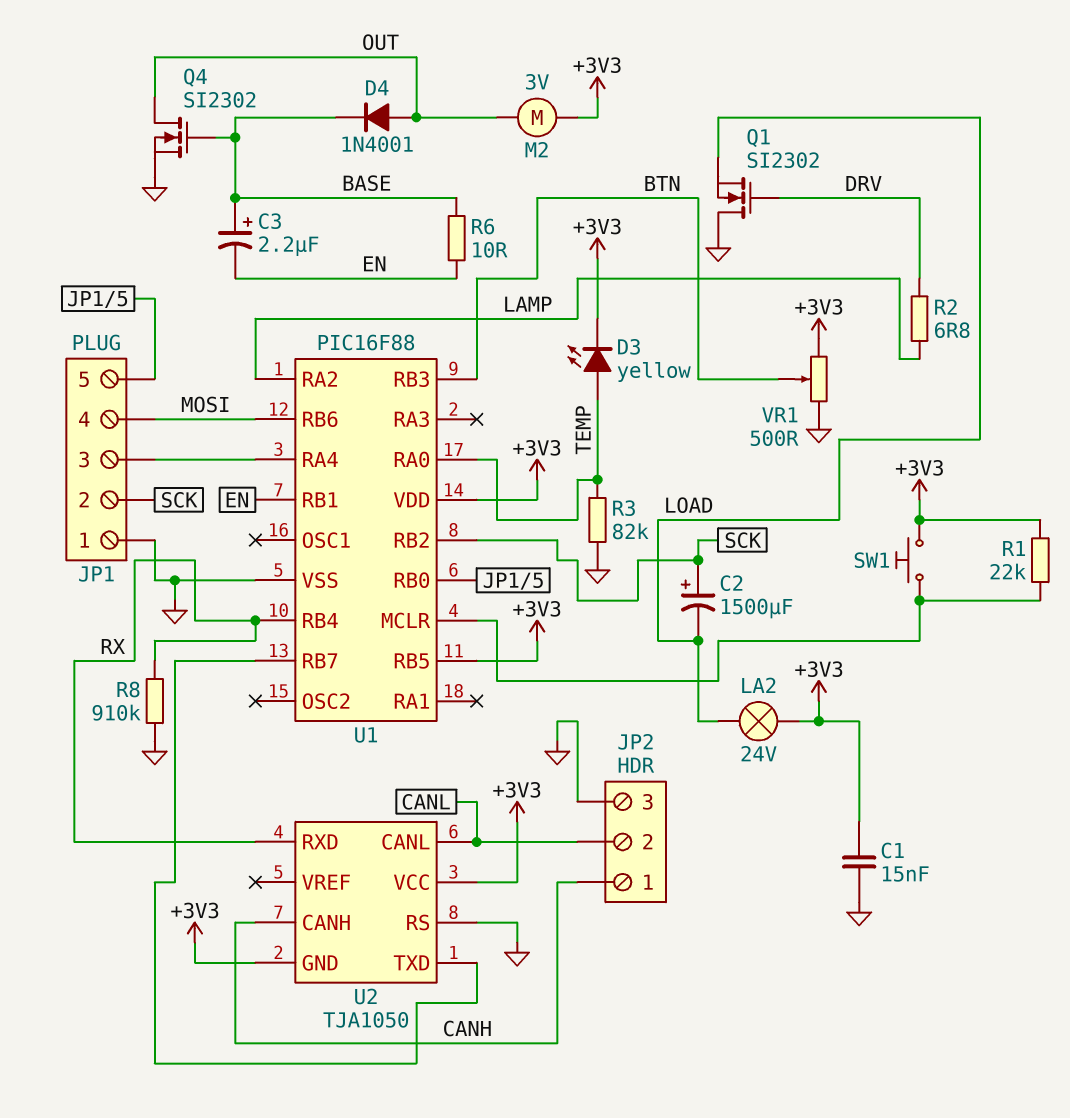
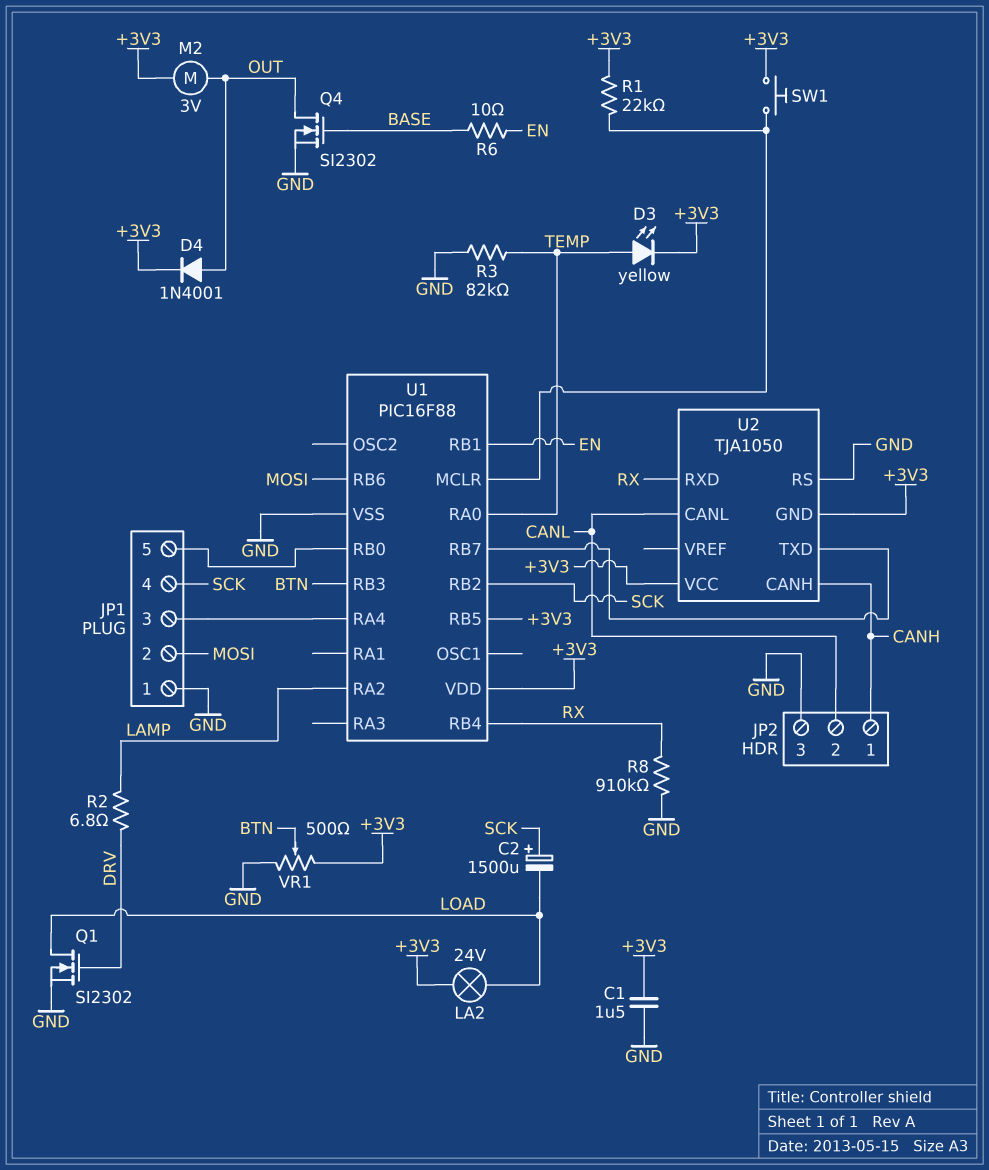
C1: 15nF (+3V3, GND) -> 1.5uF (+3V3, GND)
C3: 2.2uF (plus BASE, minus EN) -> none
D4: diode 1N4001 (A OUT, K BASE) -> diode 1N4001 (A OUT, K +3V3)
JP1 pin 2: SCK -> MOSI
JP1 pin 4: MOSI -> SCK
Q1: NMOS SI2302 (G DRV, D GND, S LOAD) -> NMOS SI2302 (G DRV, D LOAD, S GND)

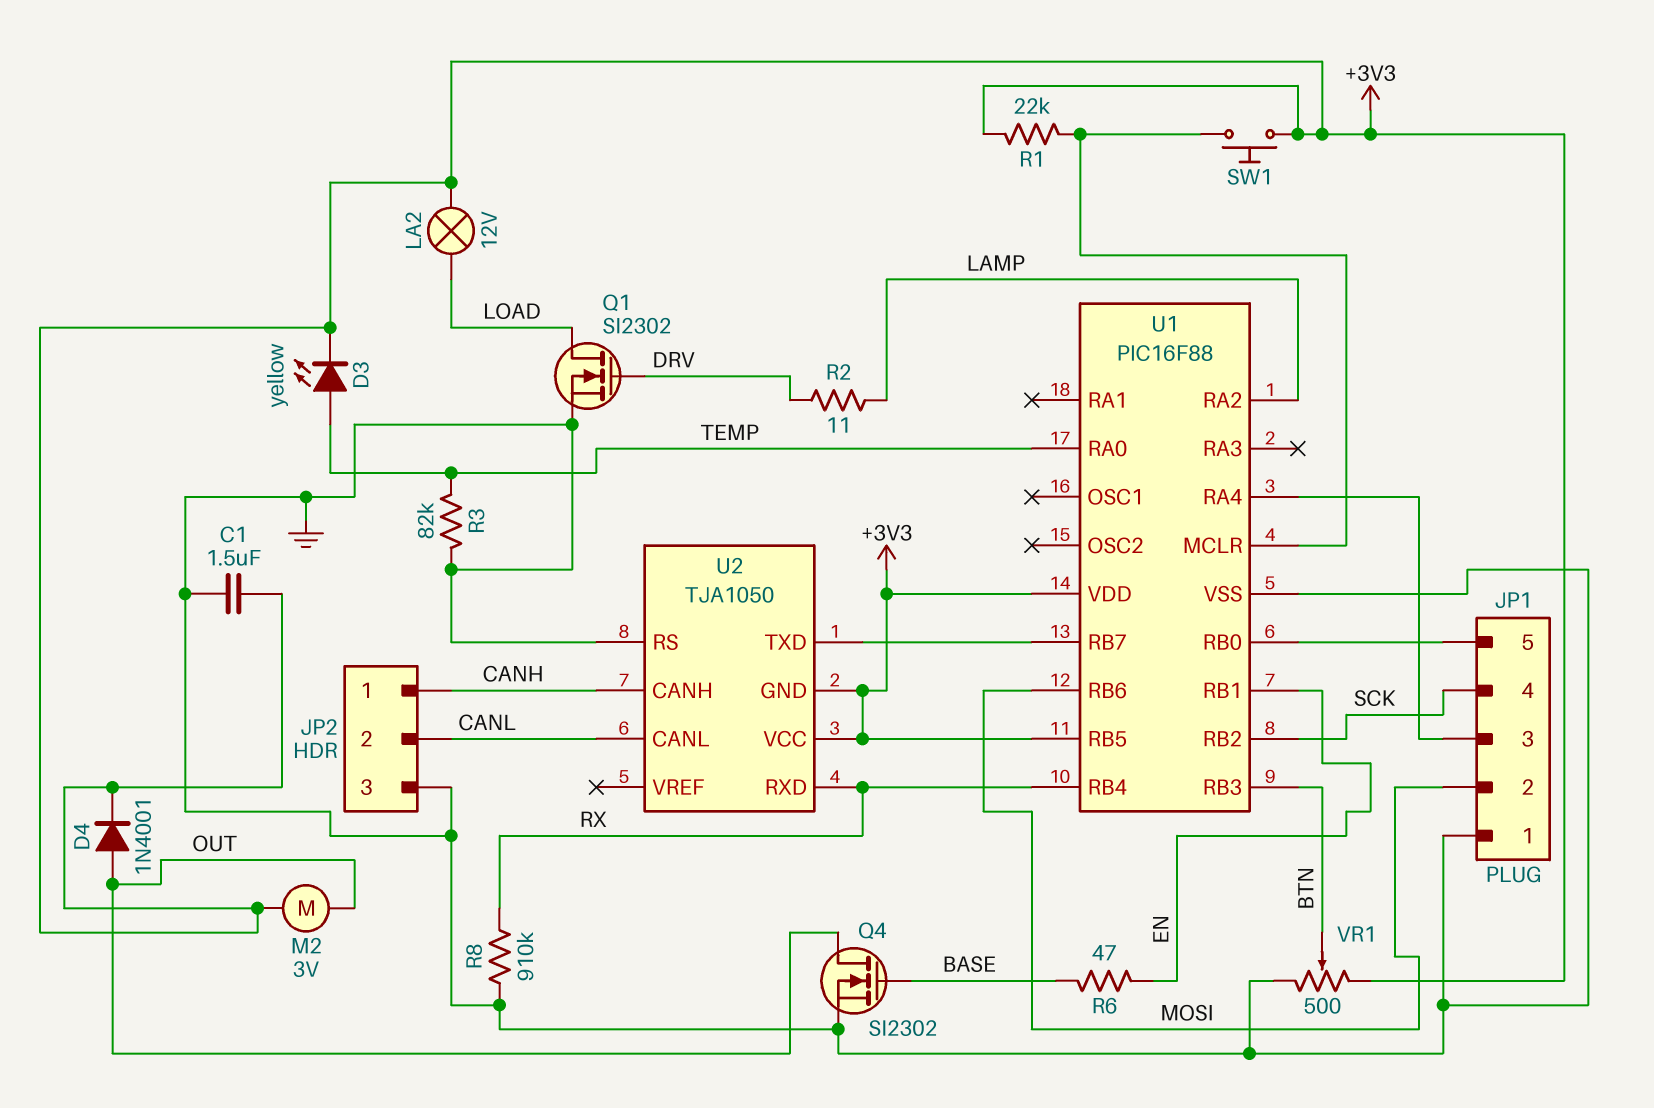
C2: 1500uF (plus SCK, minus LOAD) -> none
LA2: lamp 24V (+3V3, LOAD) -> lamp 12V (+3V3, LOAD)
R2: 6.8 (DRV, LAMP) -> 11 (DRV, LAMP)
R6: 10 (BASE, EN) -> 47 (BASE, EN)

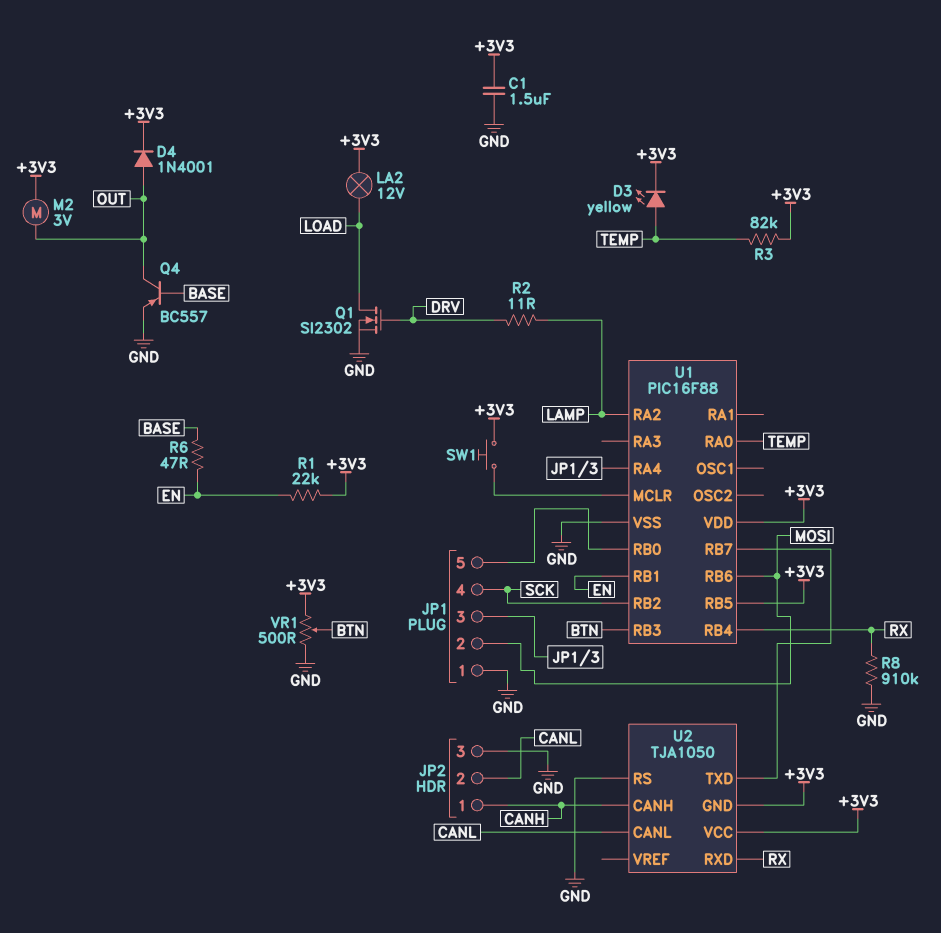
Q4: NMOS SI2302 (G BASE, D OUT, S GND) -> PNP BC557 (B BASE, C OUT, E GND)
R1: 22k (+3V3, U1/MCLR) -> 22k (+3V3, EN)
R3: 82k (GND, TEMP) -> 82k (+3V3, TEMP)

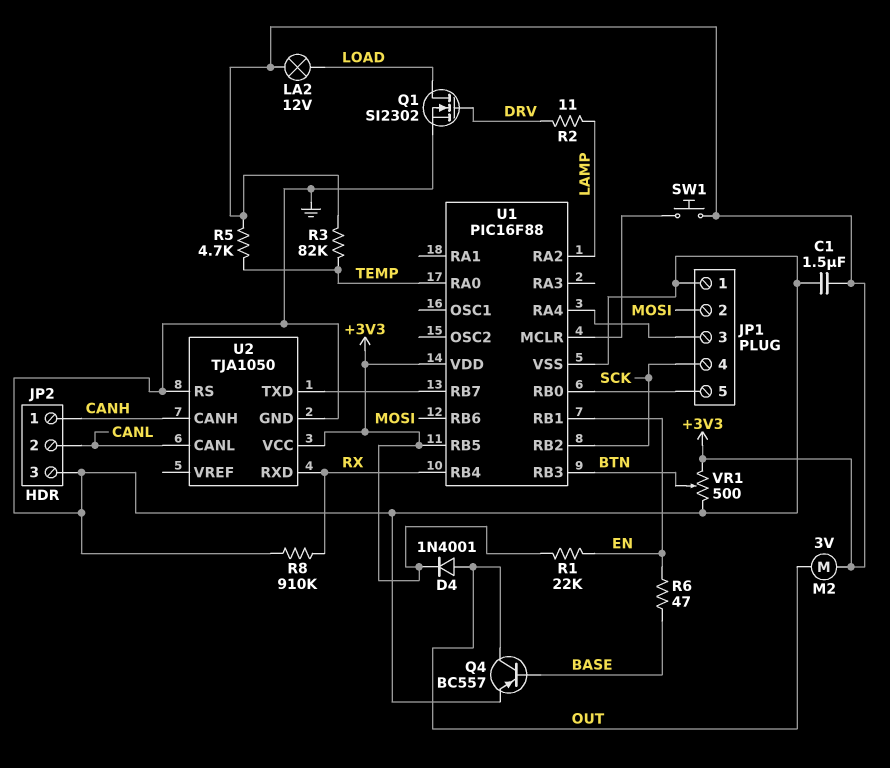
D3: LED yellow (A TEMP, K +3V3) -> none
R5: none -> 4.7k (+3V3, TEMP)
U2 pin GND: +3V3 -> GND

